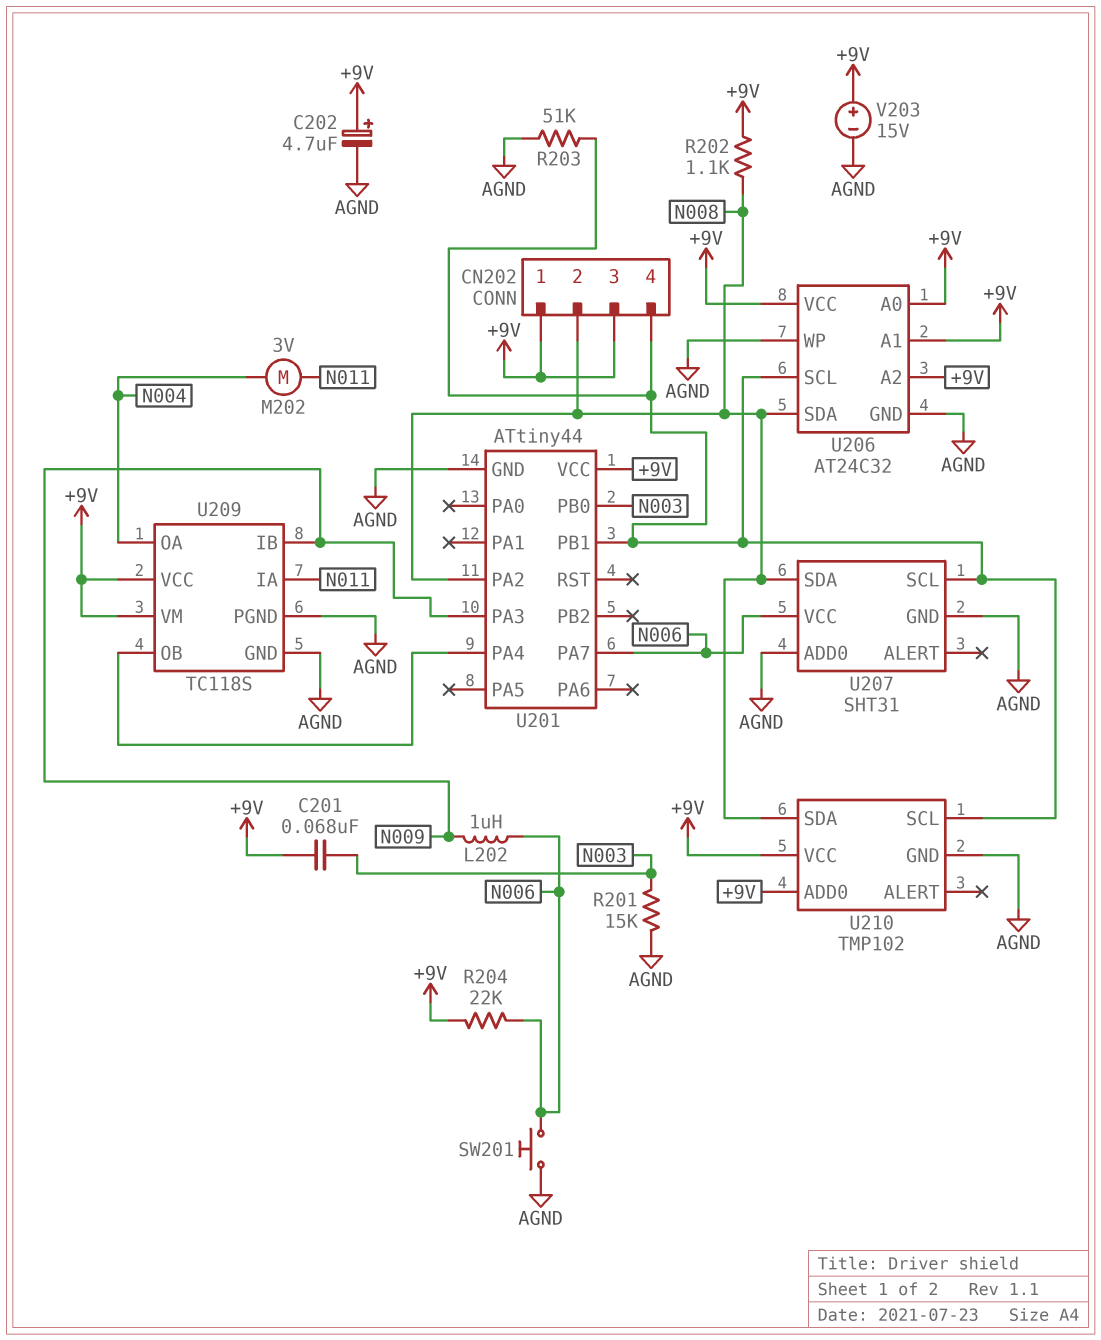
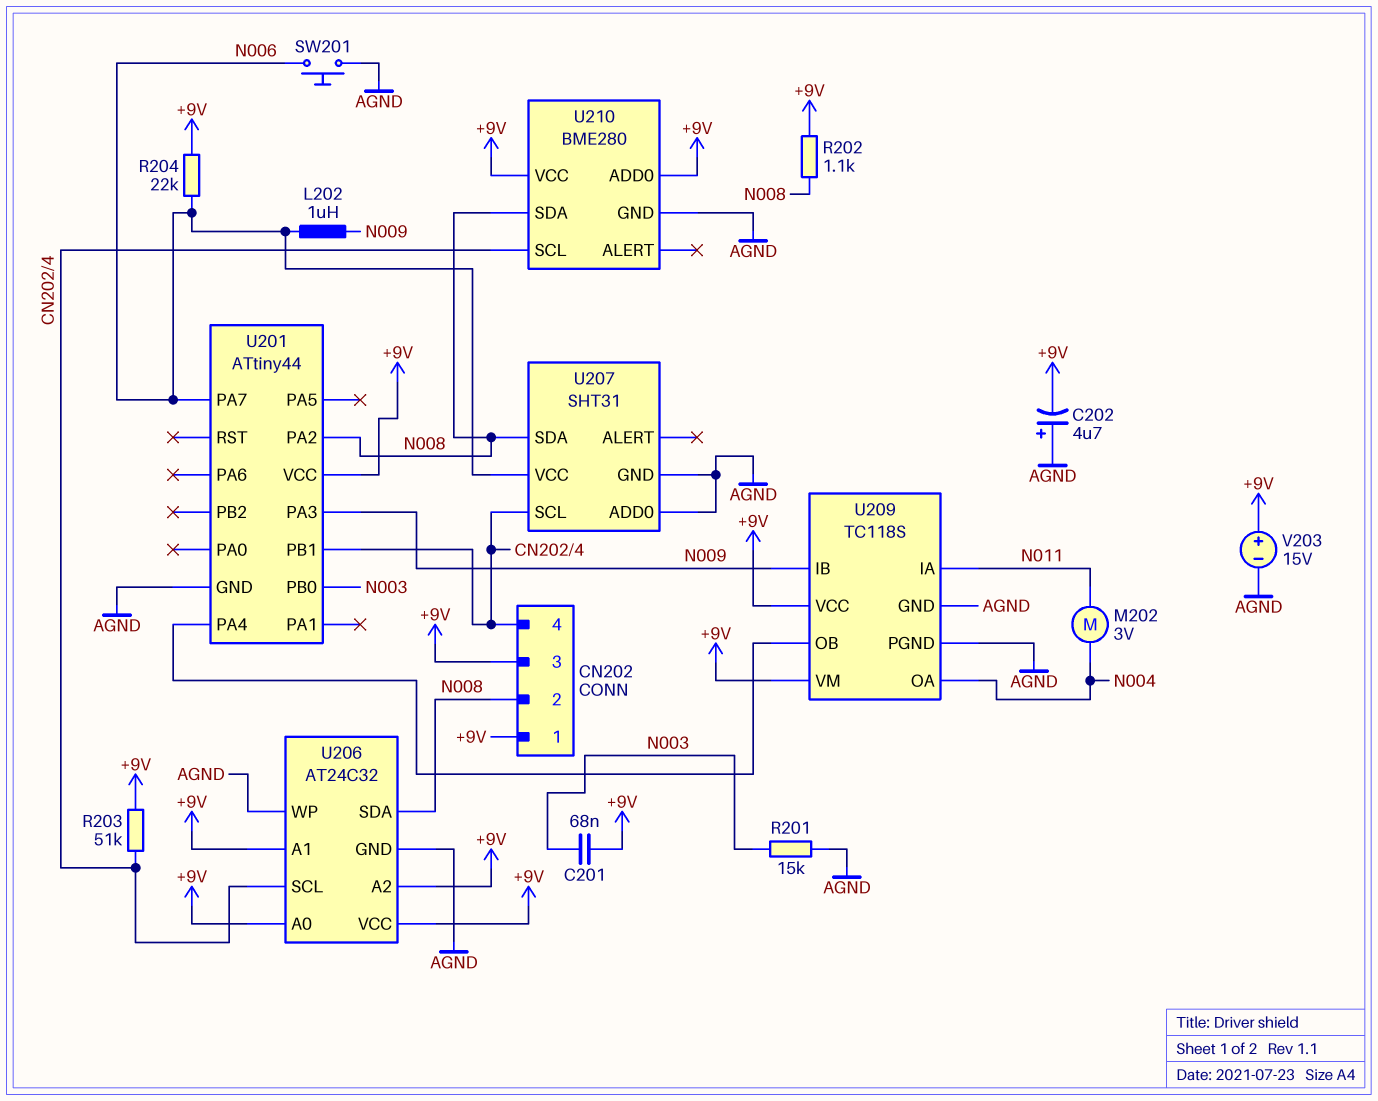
C202: 4.7uF (plus +9V, minus AGND) -> 4.7uF (plus AGND, minus +9V)
R203: 51k (AGND, CN202/4) -> 51k (+9V, CN202/4)
U210: TMP102 -> BME280

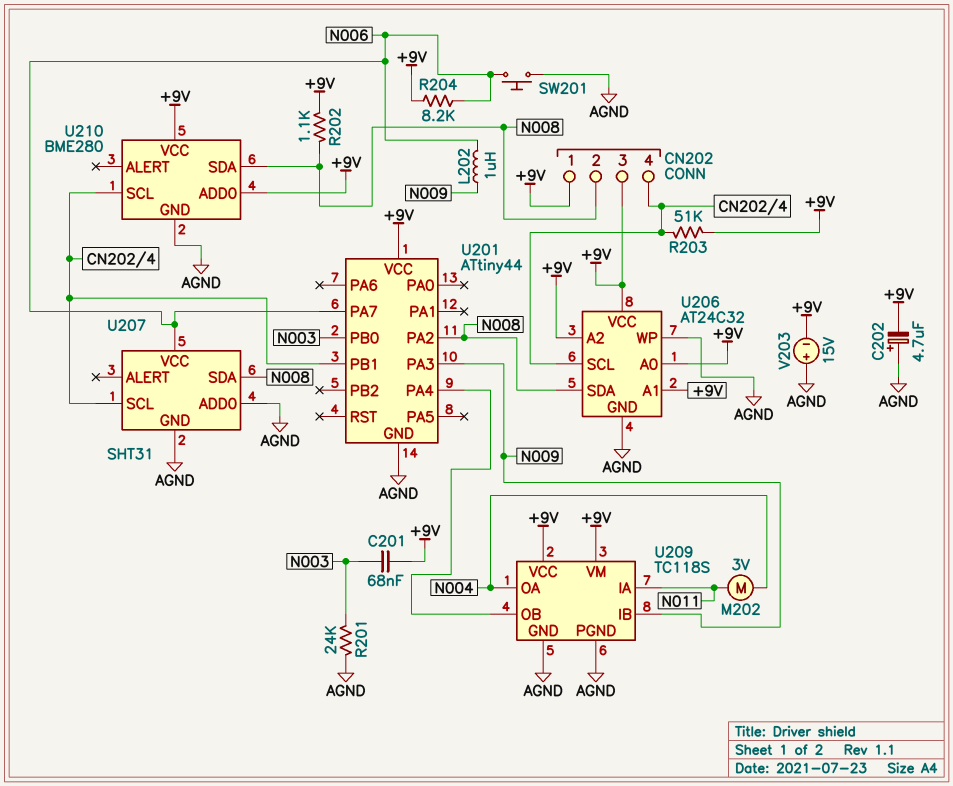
R201: 15k (AGND, N003) -> 24k (AGND, N003)
R204: 22k (+9V, N006) -> 8.2k (+9V, N006)
V203: 15V (plus +9V, minus AGND) -> 15V (plus AGND, minus +9V)

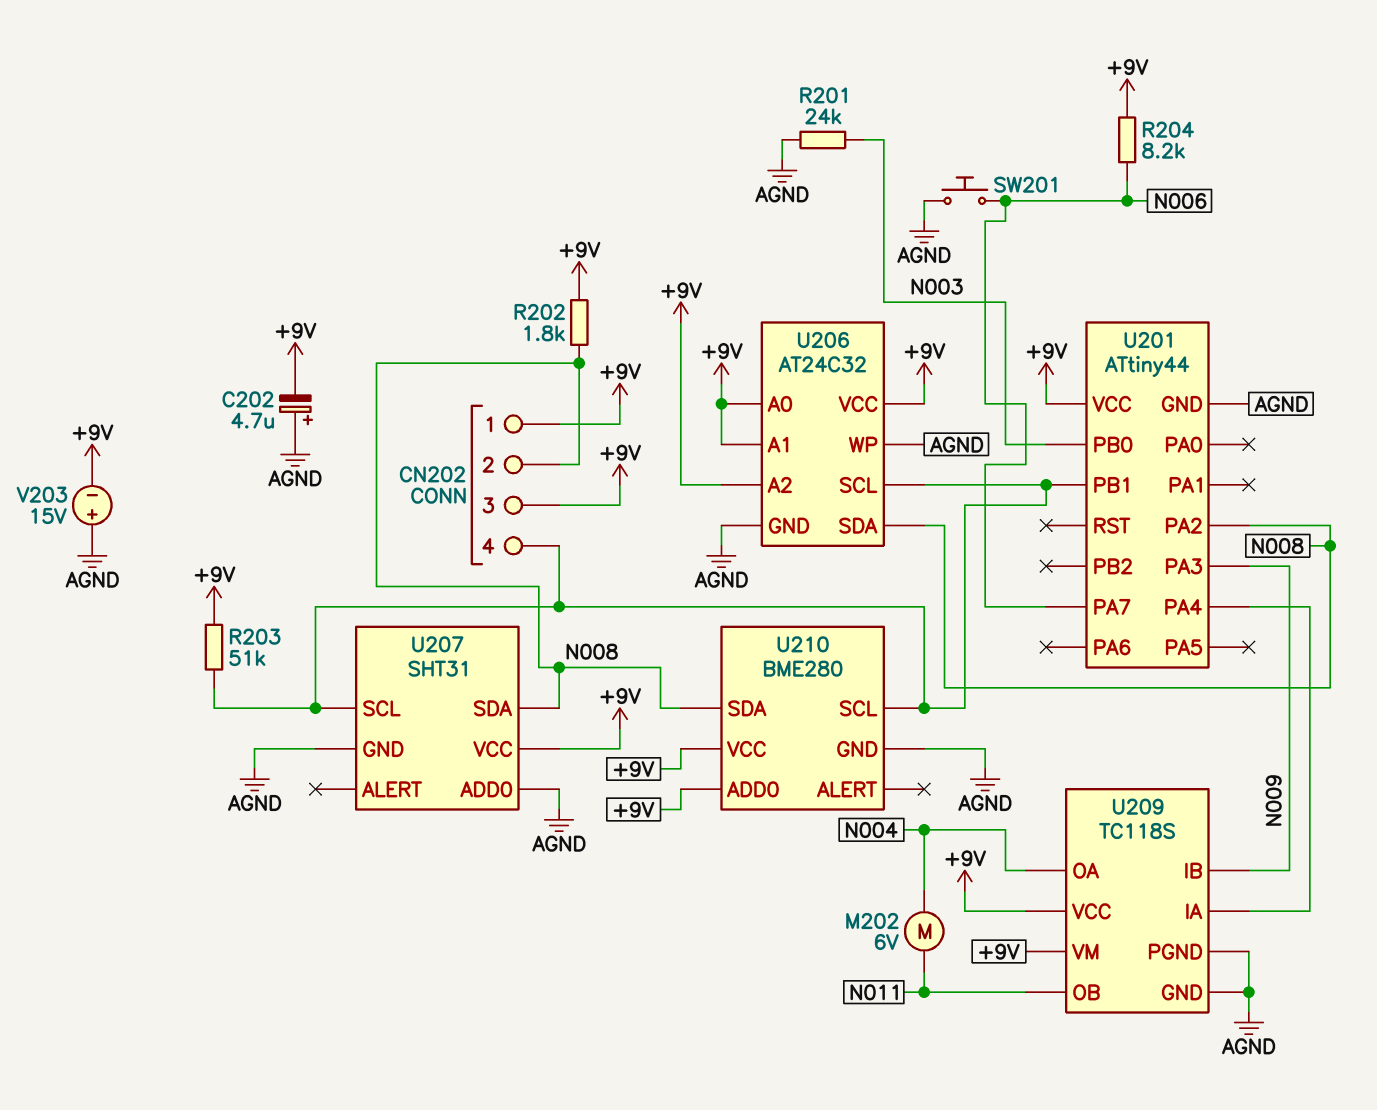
C201: 68nF (+9V, N003) -> none
L202: 1uH (N006, N009) -> none
M202: motor 3V (N004, N011) -> motor 6V (N004, N011)
R202: 1.1k (+9V, N008) -> 1.8k (+9V, N008)
U207 pin VCC: N006 -> +9V
U209 pin IA: N011 -> U201/PA4
U209 pin OB: U201/PA4 -> N011

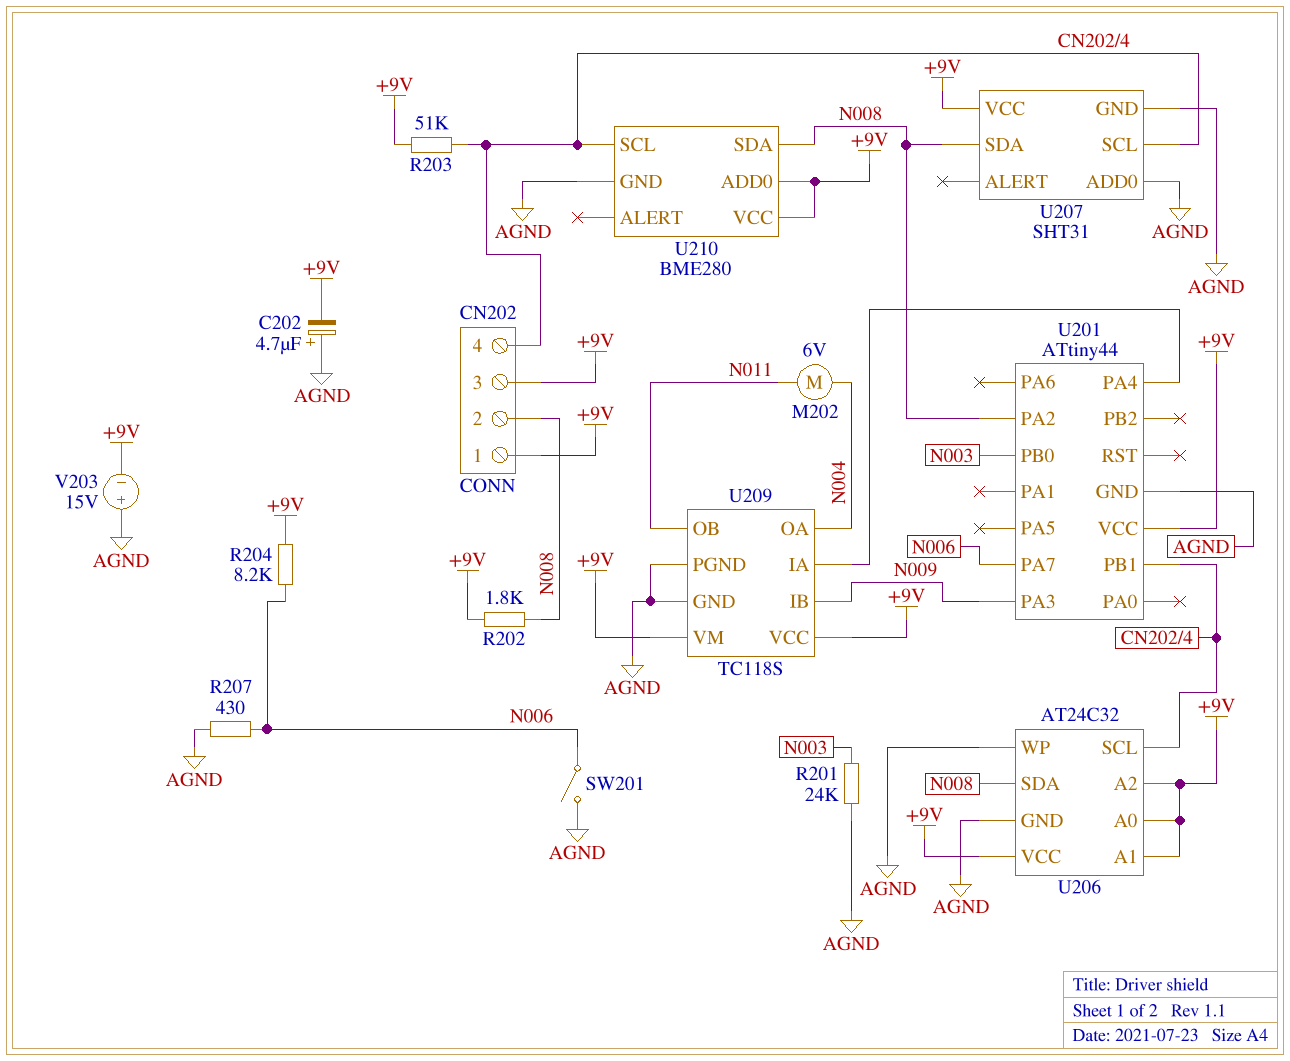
R207: none -> 430 (AGND, N006)
SW201: button (AGND, N006) -> switch (AGND, N006)

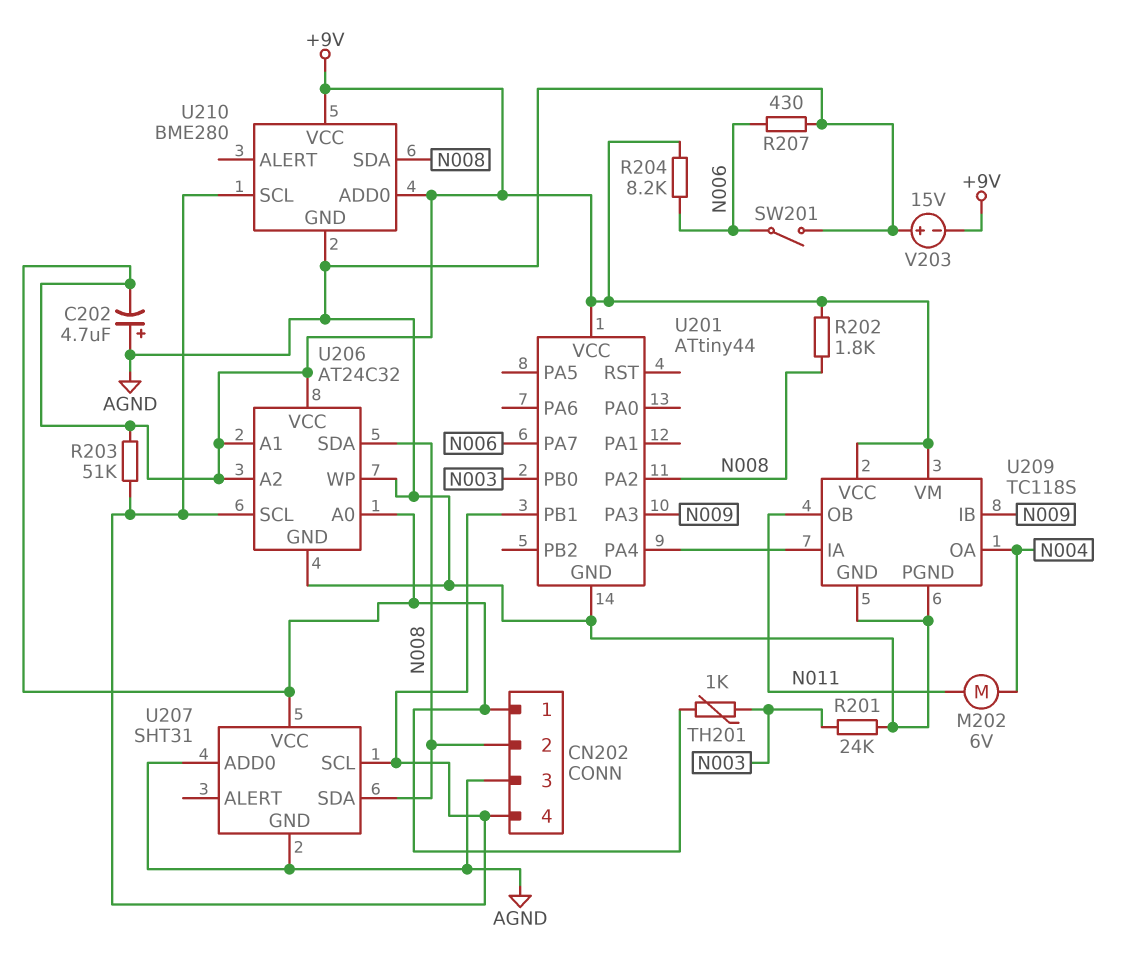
CN202 pin 3: +9V -> AGND
TH201: none -> 1k (+9V, N003)

